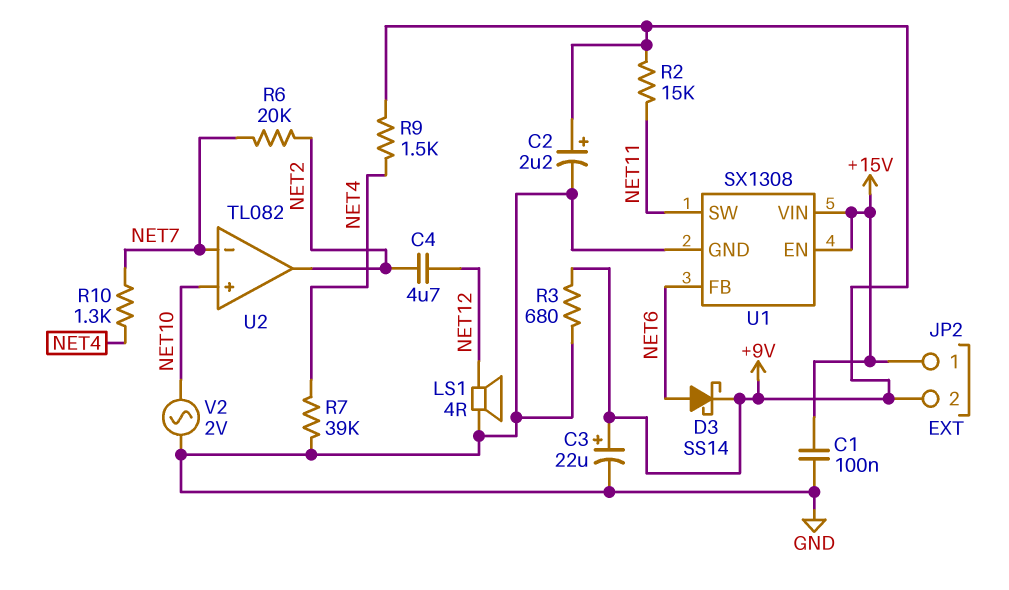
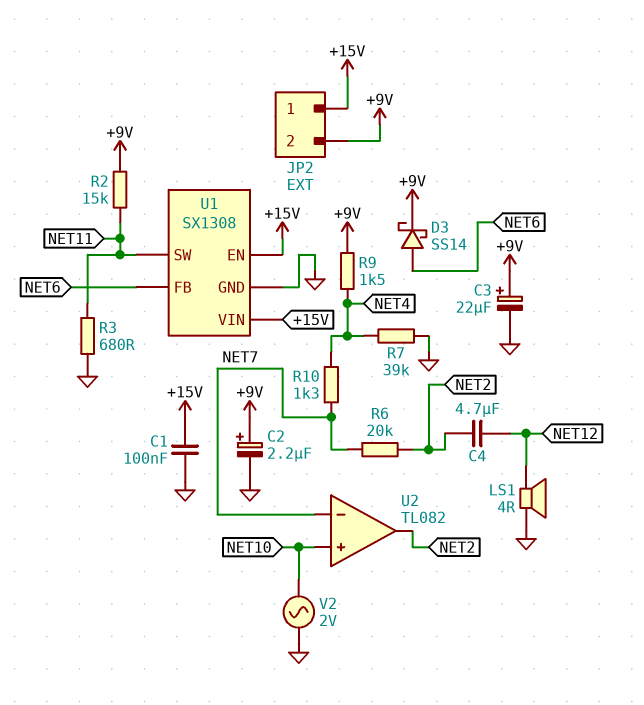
R3: 680 (+9V, GND) -> 680 (GND, NET11)

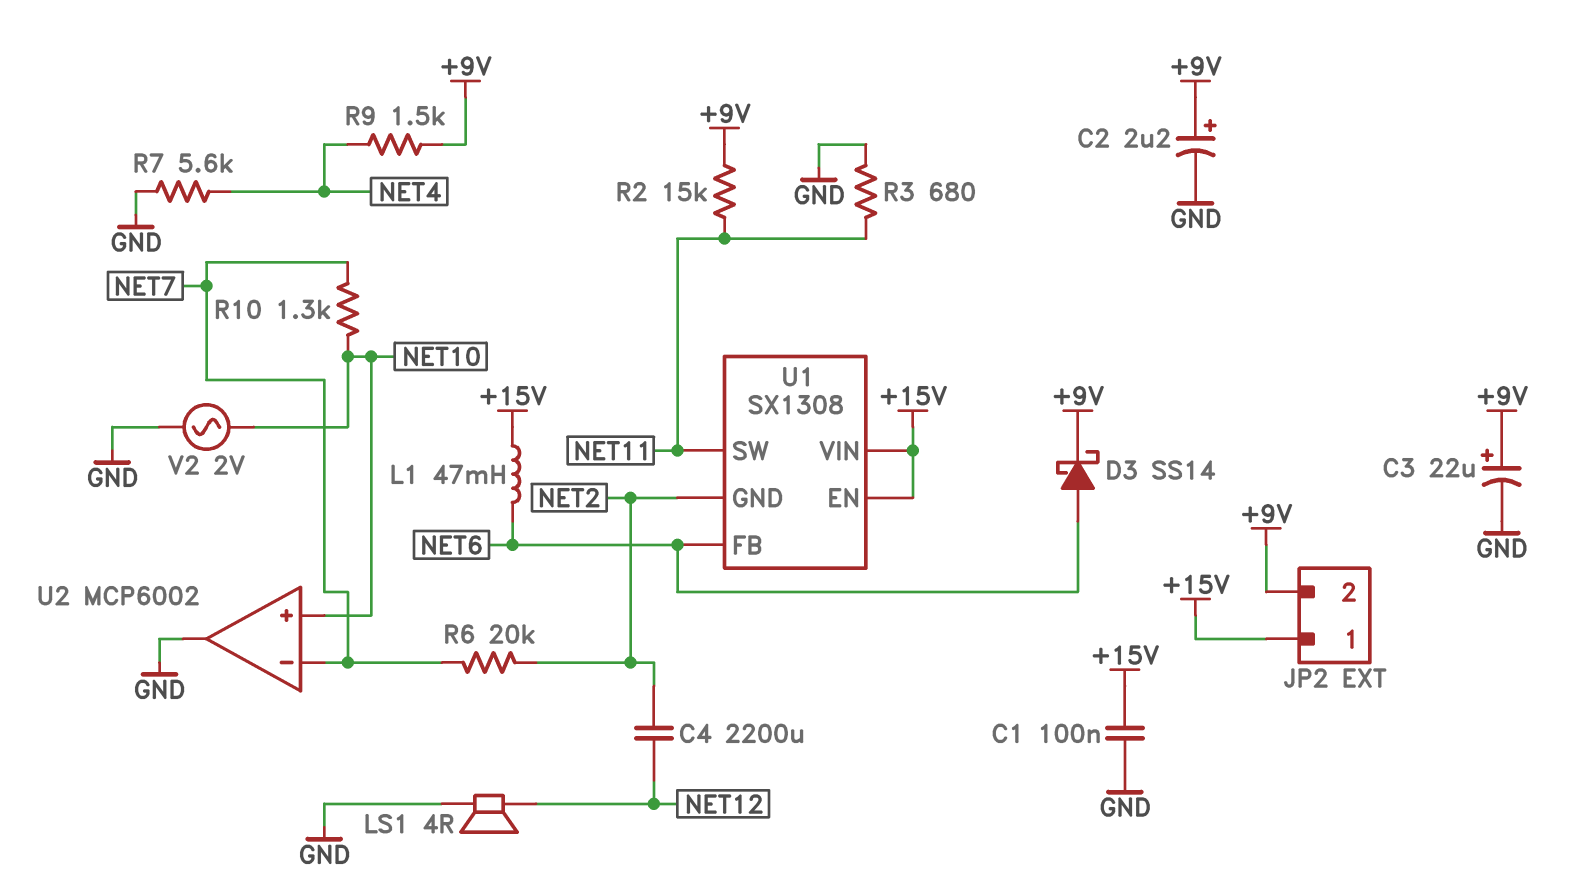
C4: 4.7uF (NET2, NET12) -> 2200uF (NET2, NET12)
L1: none -> 47mH (+15V, NET6)
R7: 39k (GND, NET4) -> 5.6k (GND, NET4)
R10: 1.3k (NET4, NET7) -> 1.3k (NET7, NET10)
U1 pin GND: GND -> NET2
U2: TL082 -> MCP6002
U2 pin out: NET2 -> GND

